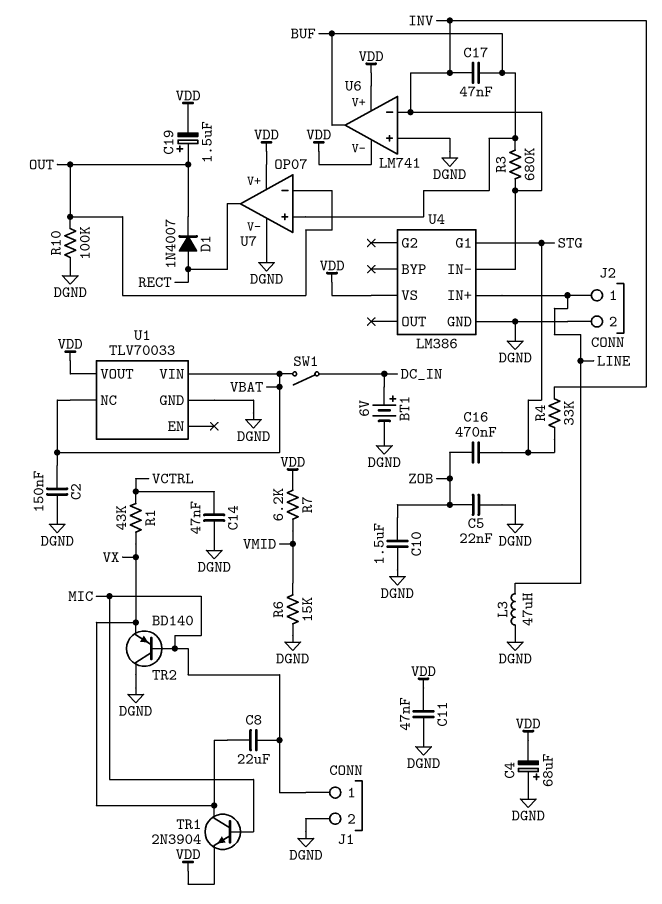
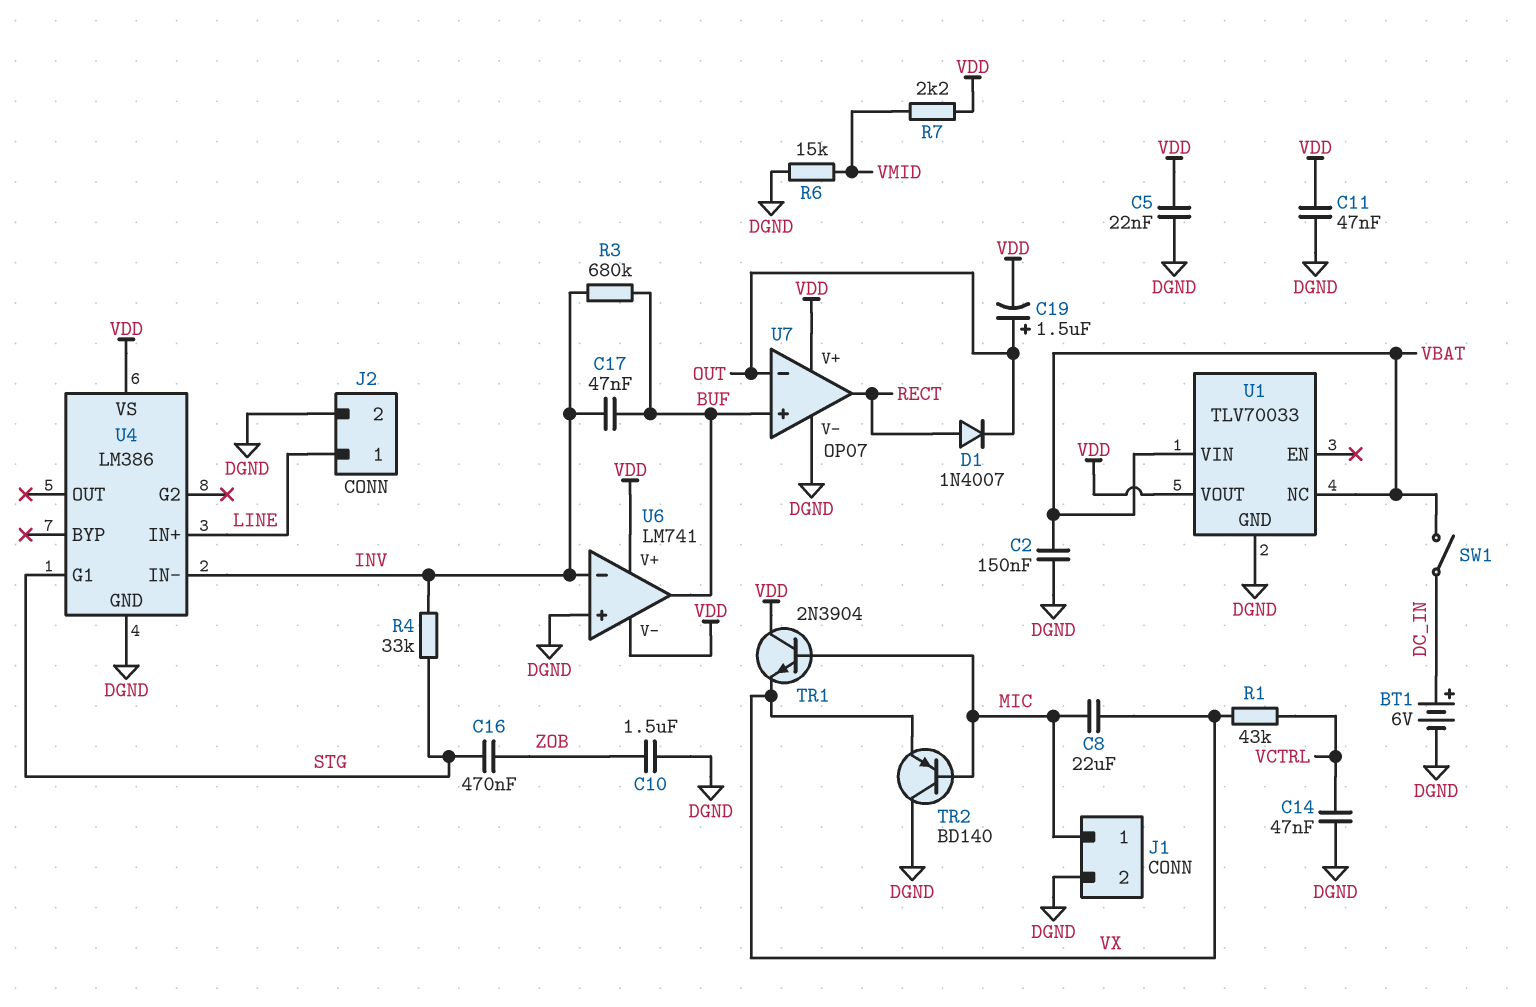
C4: 68uF (plus DGND, minus VDD) -> none
C5: 22nF (DGND, ZOB) -> 22nF (DGND, VDD)
L3: 47uH (DGND, LINE) -> none
R7: 6.2k (VDD, VMID) -> 2.2k (VDD, VMID)
R10: 100k (DGND, OUT) -> none
TR1: NPN 2N3904 (B MIC, C VX, E VDD) -> NPN 2N3904 (B MIC, C VDD, E VX)

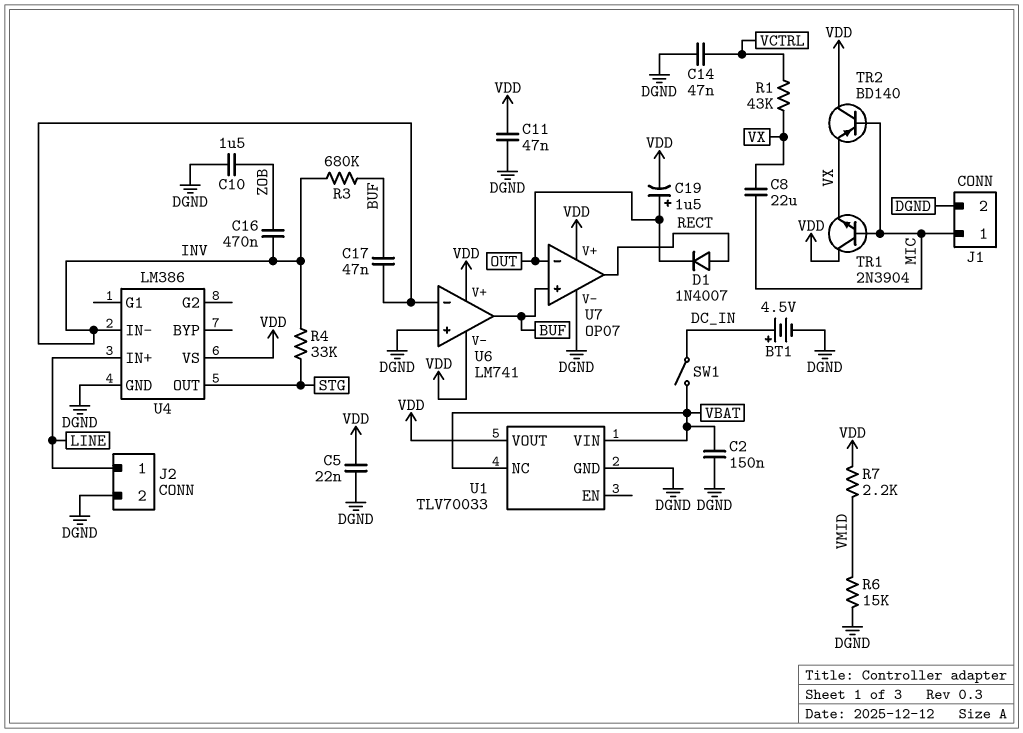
BT1: 6V (plus DC_IN, minus DGND) -> 4.5V (plus DC_IN, minus DGND)
C16: 470nF (STG, ZOB) -> 470nF (INV, ZOB)
TR2: PNP BD140 (B MIC, C DGND, E VX) -> PNP BD140 (B MIC, C VDD, E VX)
U4 pin G1: STG -> none
U4 pin OUT: none -> STG

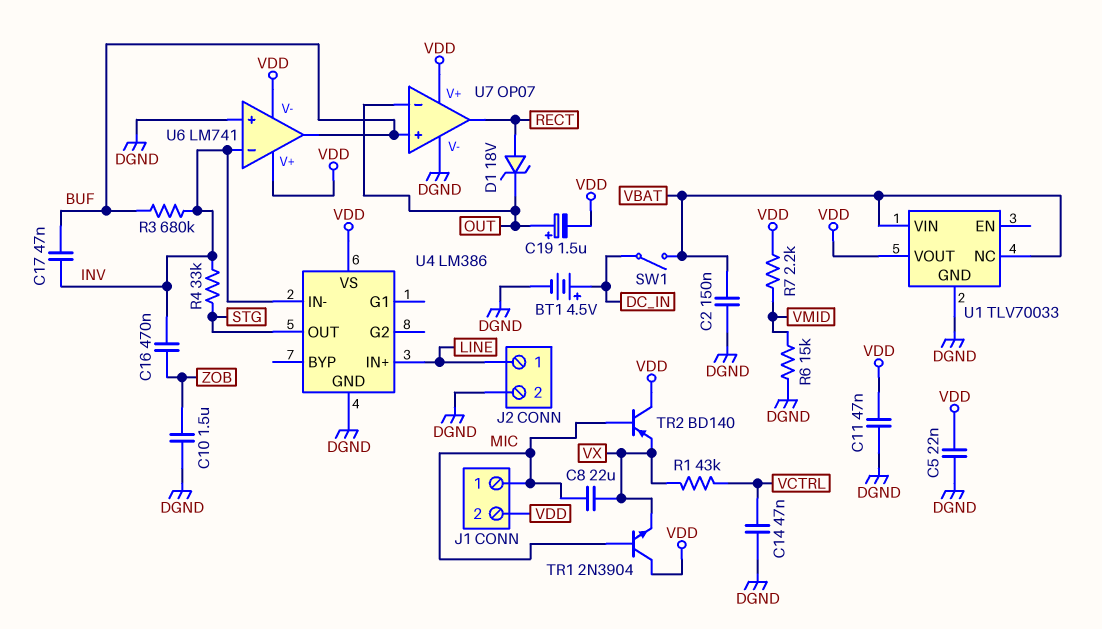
D1: diode 1N4007 (A RECT, K OUT) -> zener 18V (A RECT, K OUT)
J1 pin 2: DGND -> VDD

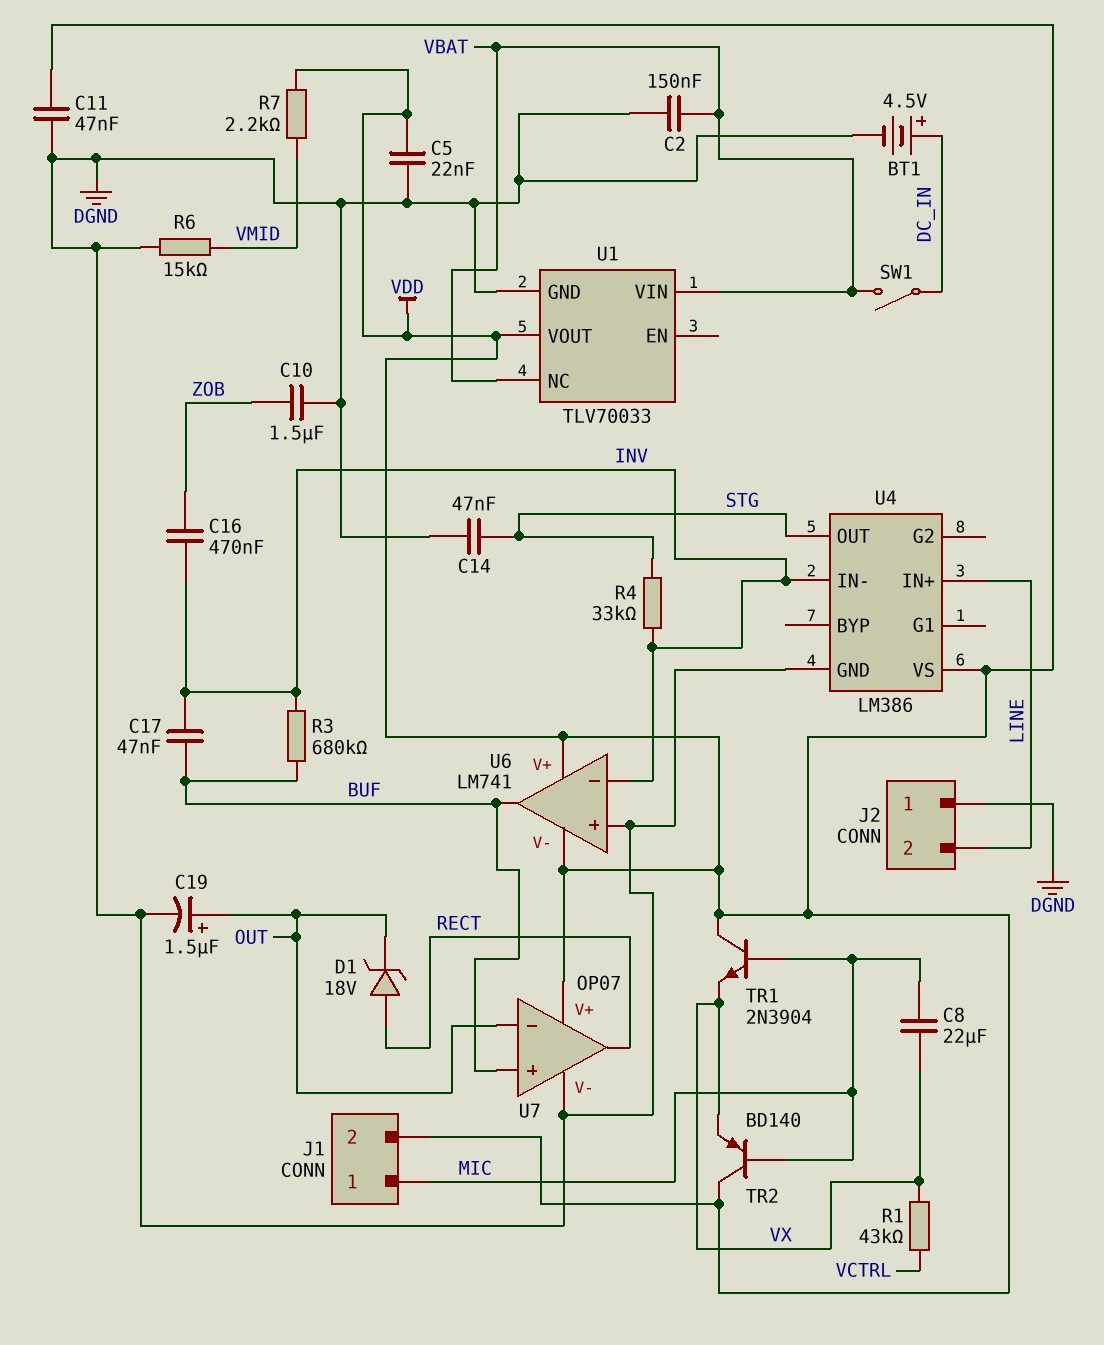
C14: 47nF (DGND, VCTRL) -> 47nF (DGND, STG)
C19: 1.5uF (plus OUT, minus VDD) -> 1.5uF (plus OUT, minus DGND)
J2 pin 1: LINE -> DGND
J2 pin 2: DGND -> LINE

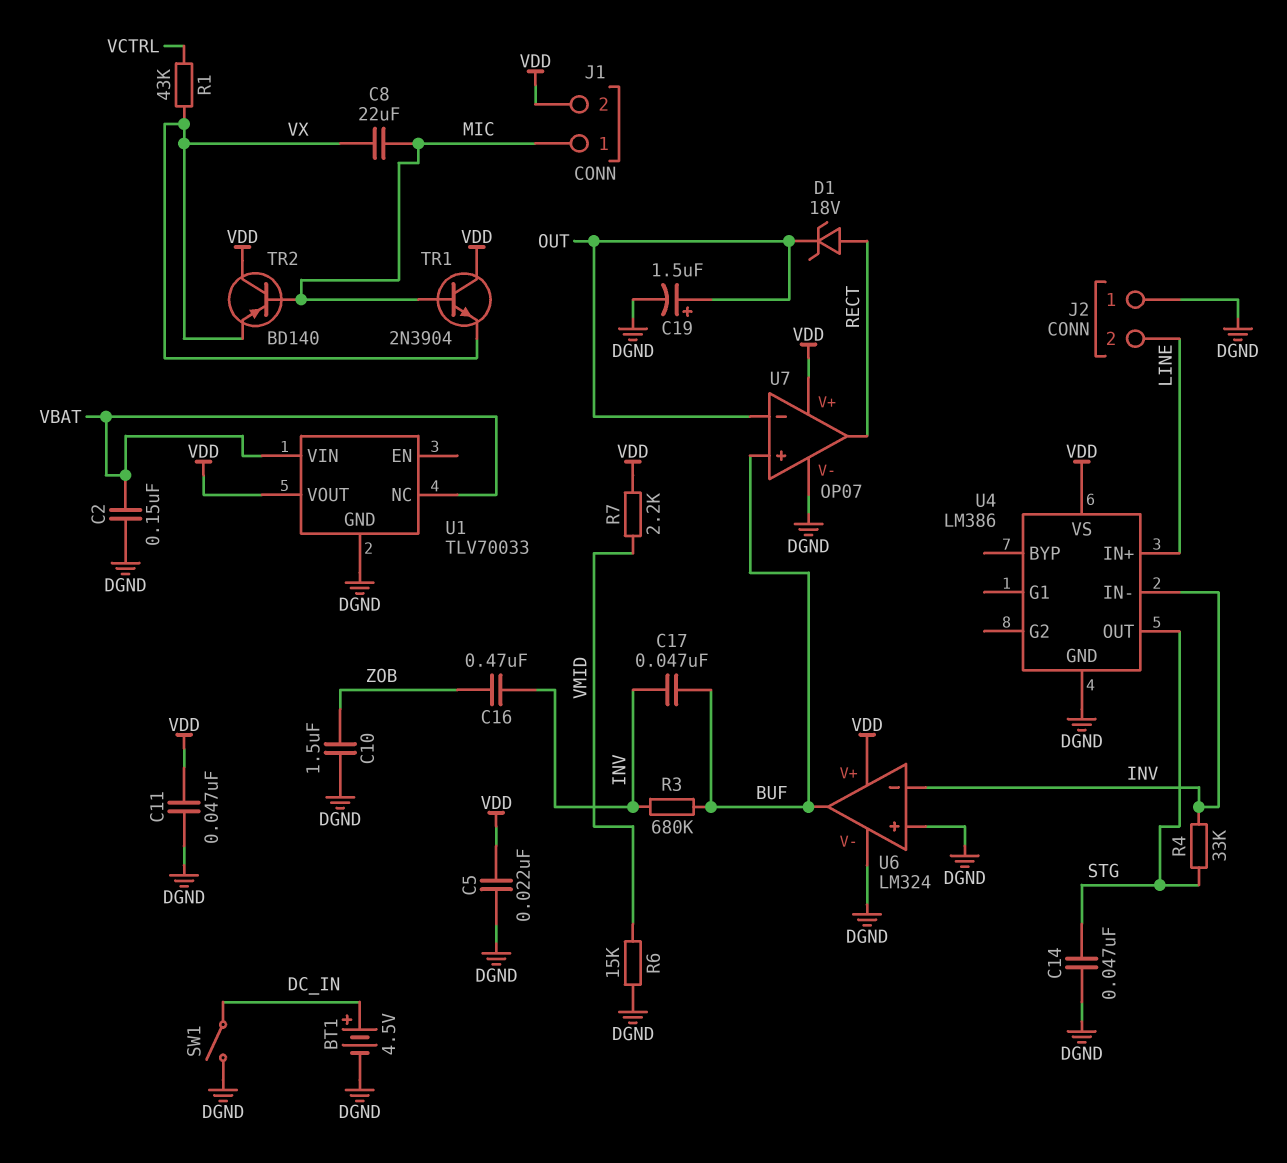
SW1: switch (DC_IN, VBAT) -> switch (DC_IN, DGND)
U6: LM741 -> LM324
U6 pin V-: VDD -> DGND

